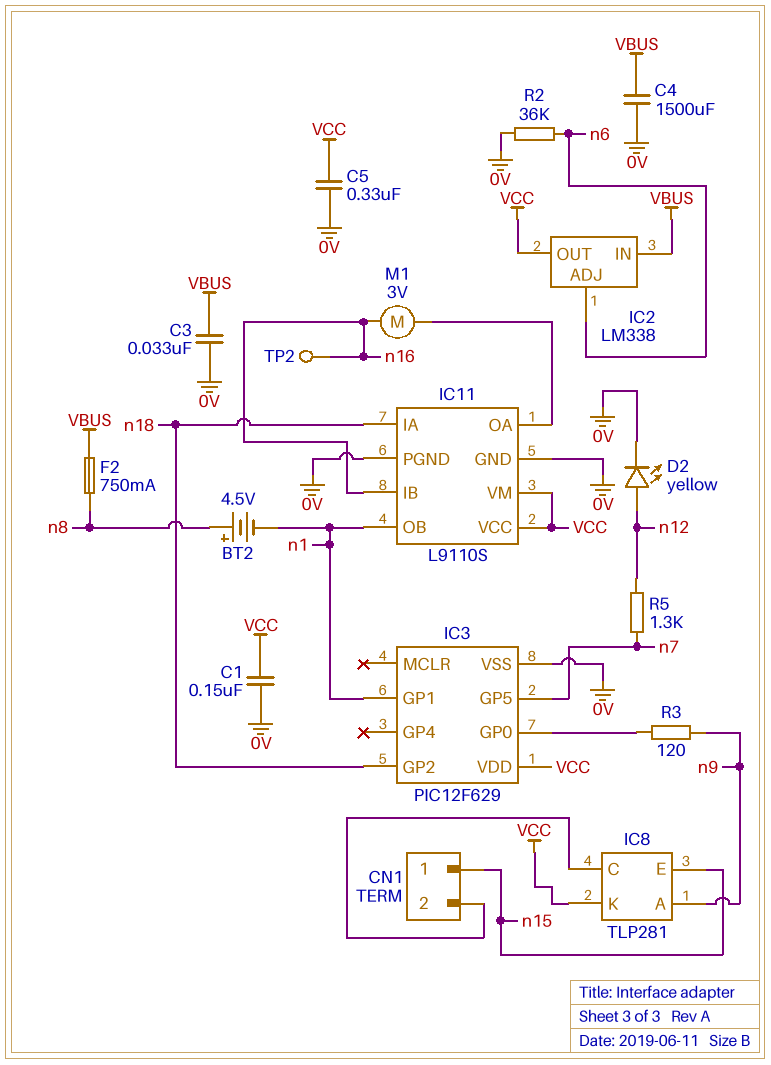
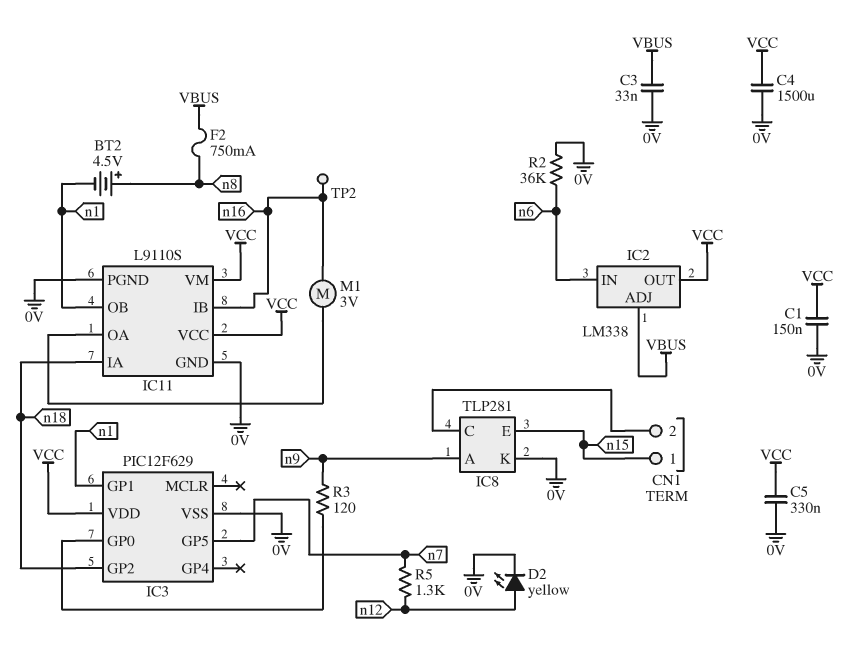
C4: 1500uF (0V, VBUS) -> 1500uF (0V, VCC)
IC2 pin ADJ: n6 -> VBUS
IC2 pin IN: VBUS -> n6
IC8 pin K: VCC -> 0V

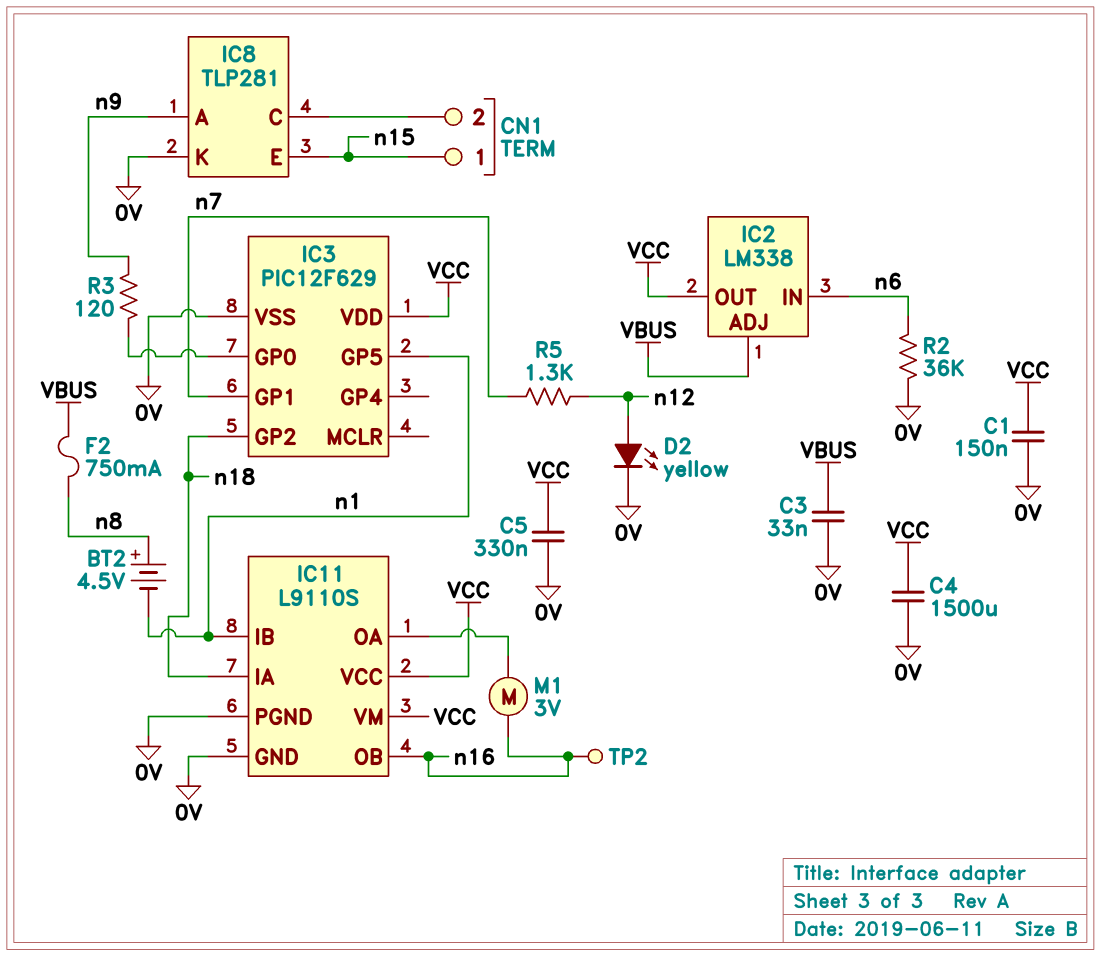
IC3 pin GP1: n1 -> n7
IC3 pin GP5: n7 -> n1
IC11 pin IB: n16 -> n1
IC11 pin OB: n1 -> n16

